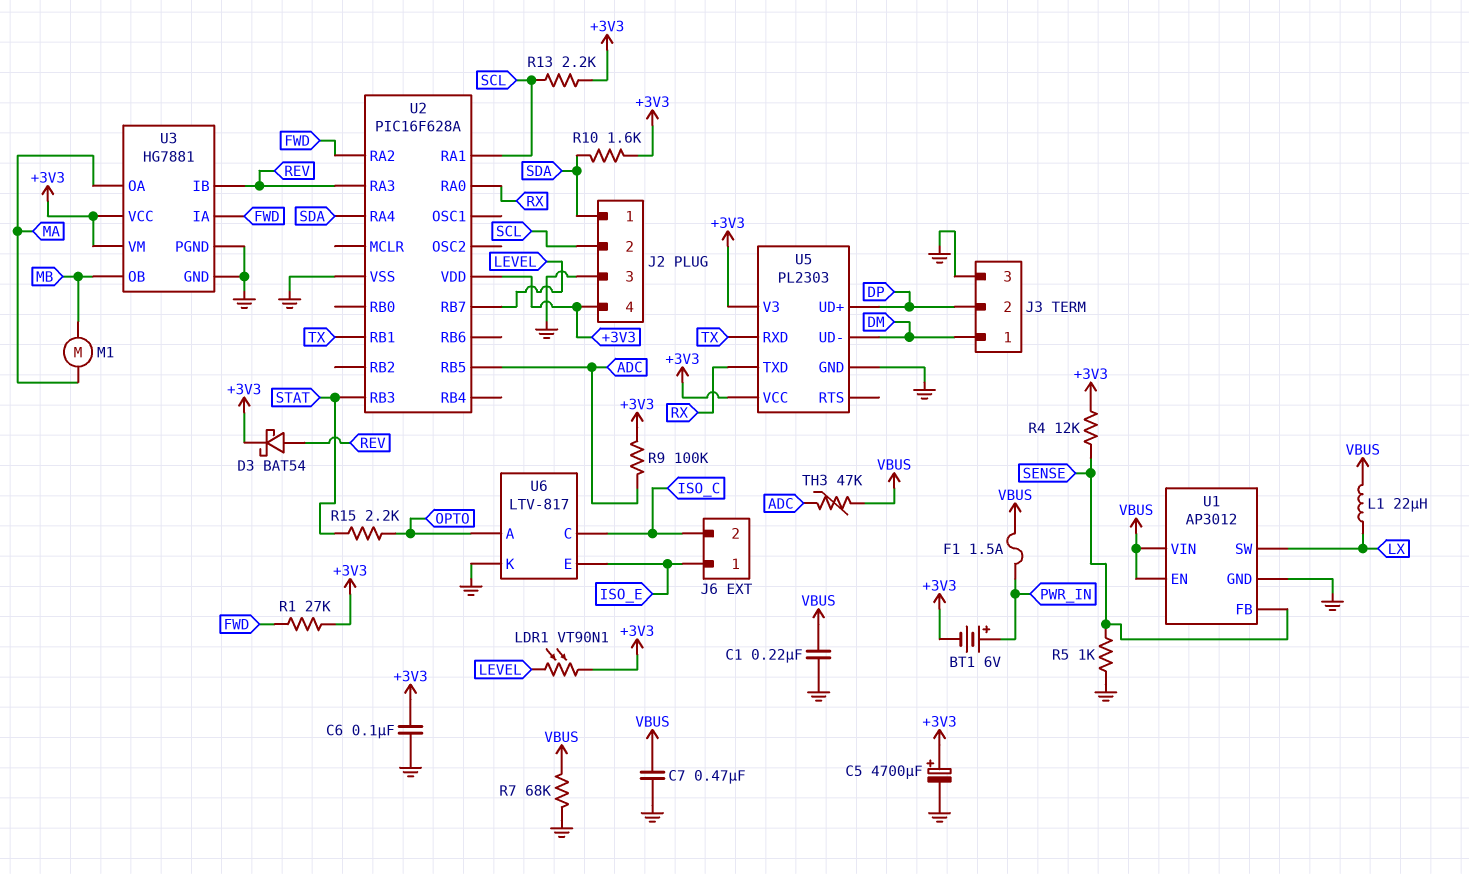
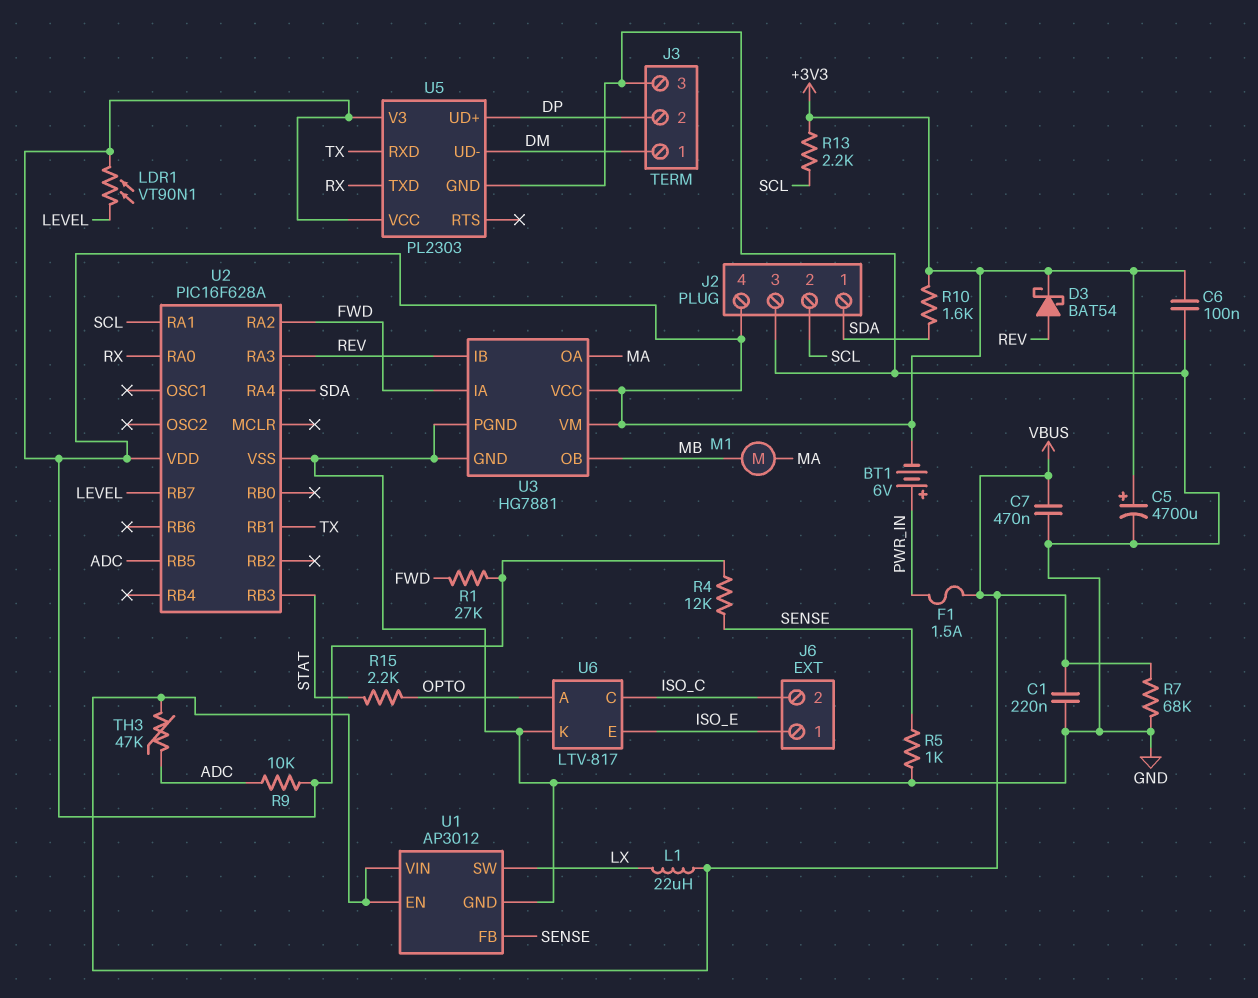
R9: 100k (+3V3, ADC) -> 10k (+3V3, ADC)

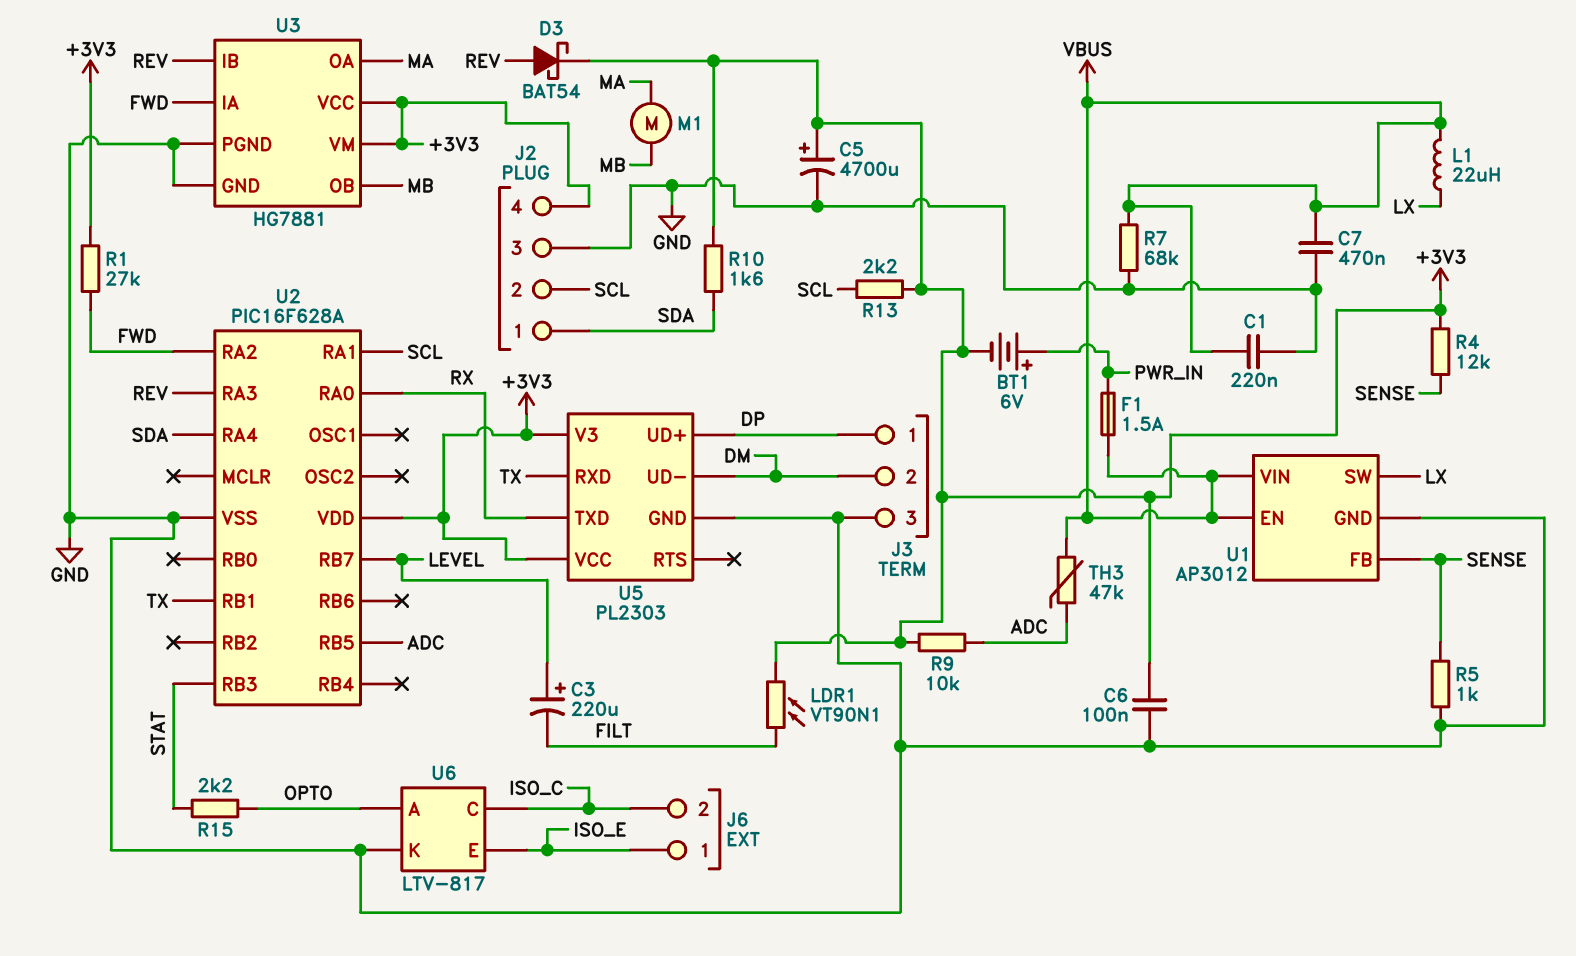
C3: none -> 220uF (plus LEVEL, minus FILT)
J3 pin 1: DM -> DP
J3 pin 2: DP -> DM
LDR1: VT90N1 (+3V3, LEVEL) -> VT90N1 (+3V3, FILT)

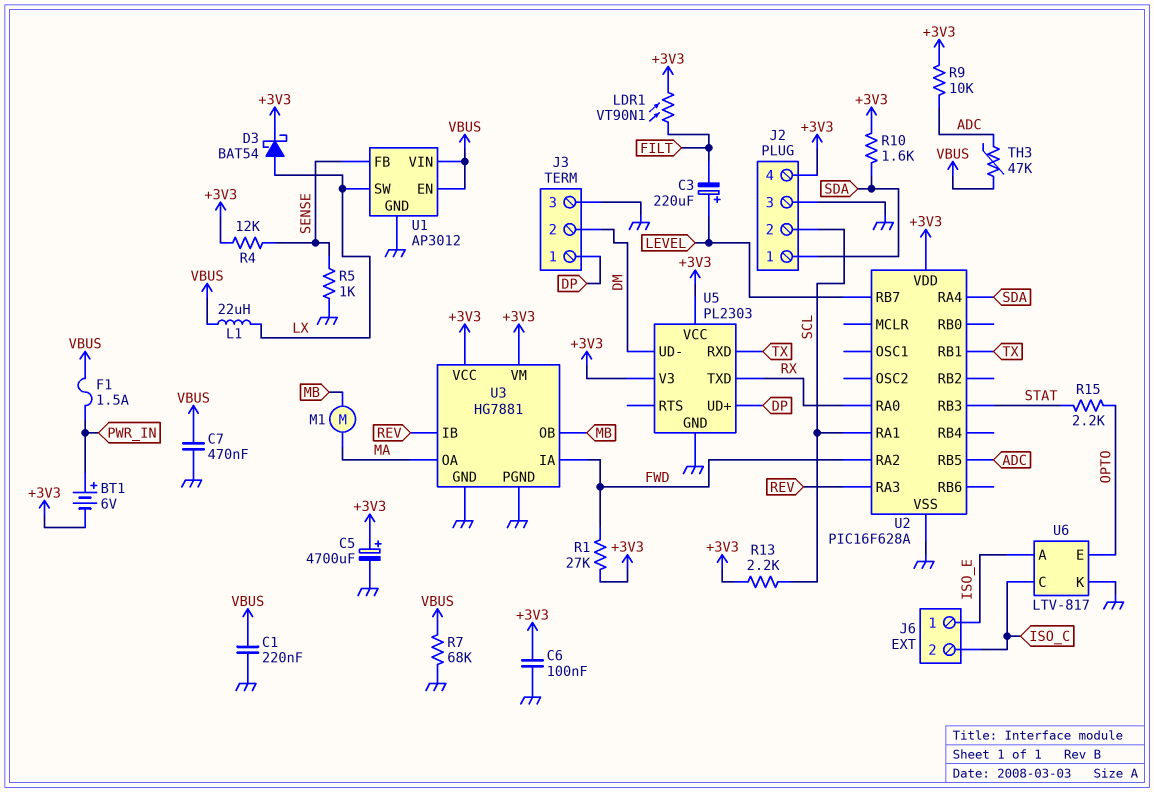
D3: schottky BAT54 (A REV, K +3V3) -> schottky BAT54 (A LX, K +3V3)
U6 pin A: OPTO -> ISO_E
U6 pin E: ISO_E -> OPTO

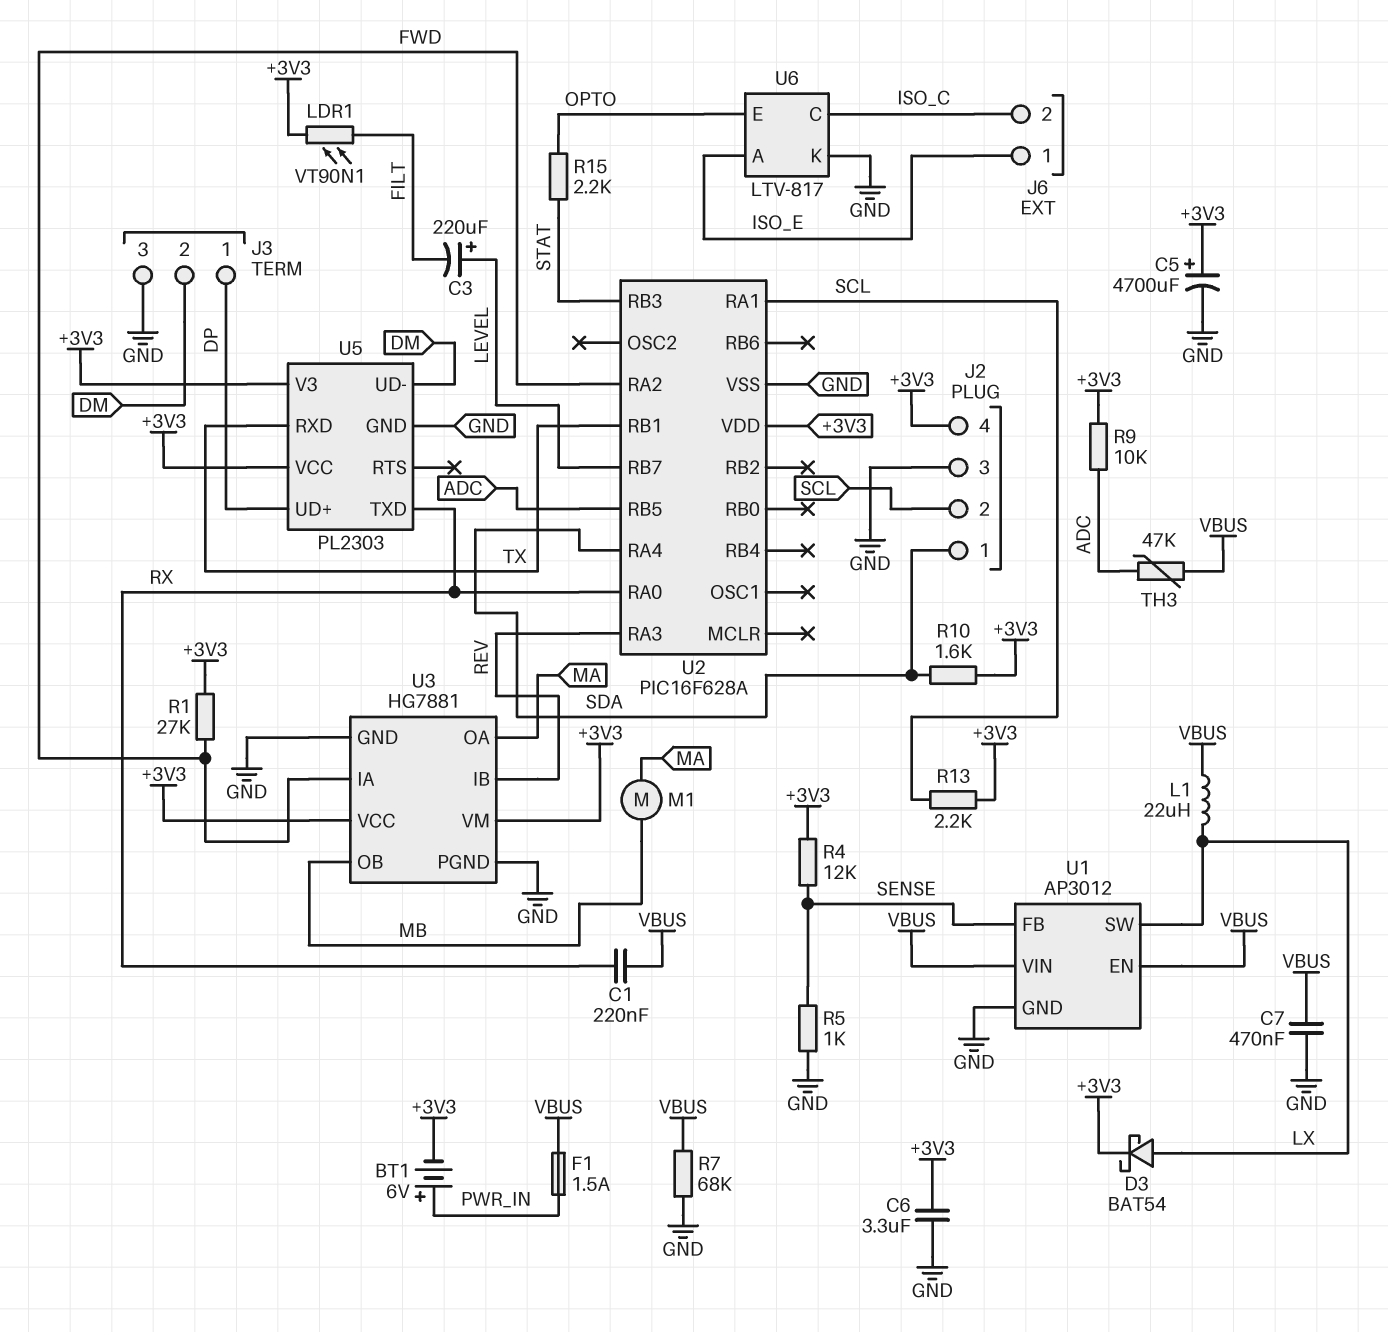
C1: 220nF (GND, VBUS) -> 220nF (RX, VBUS)
C6: 100nF (+3V3, GND) -> 3.3uF (+3V3, GND)

